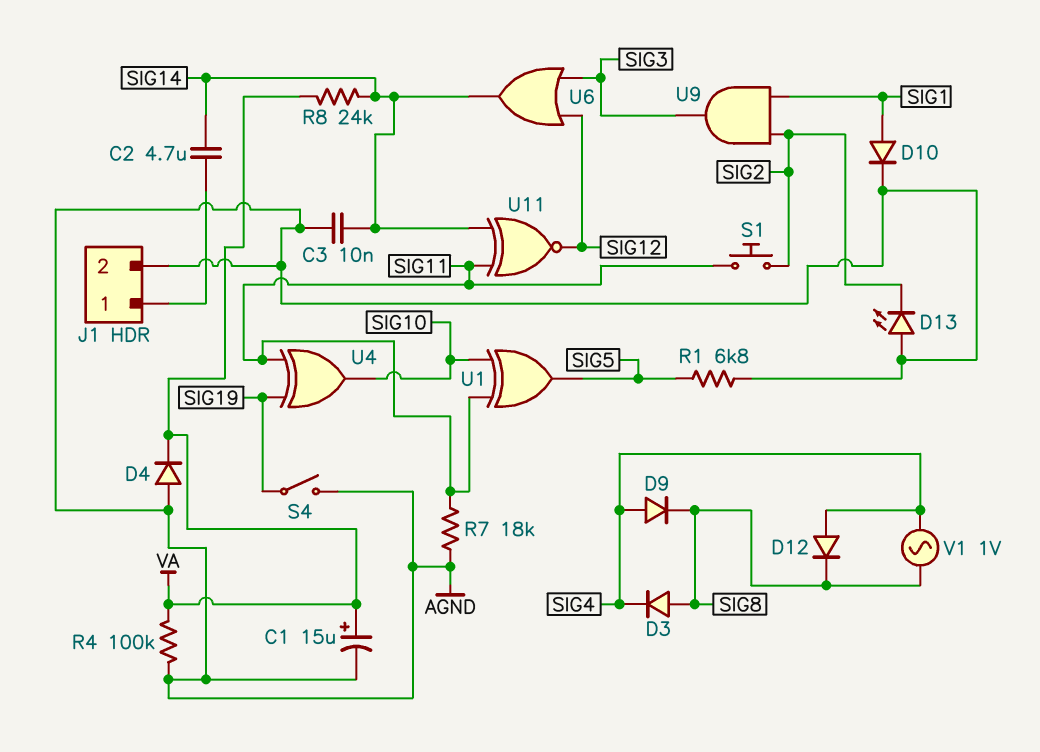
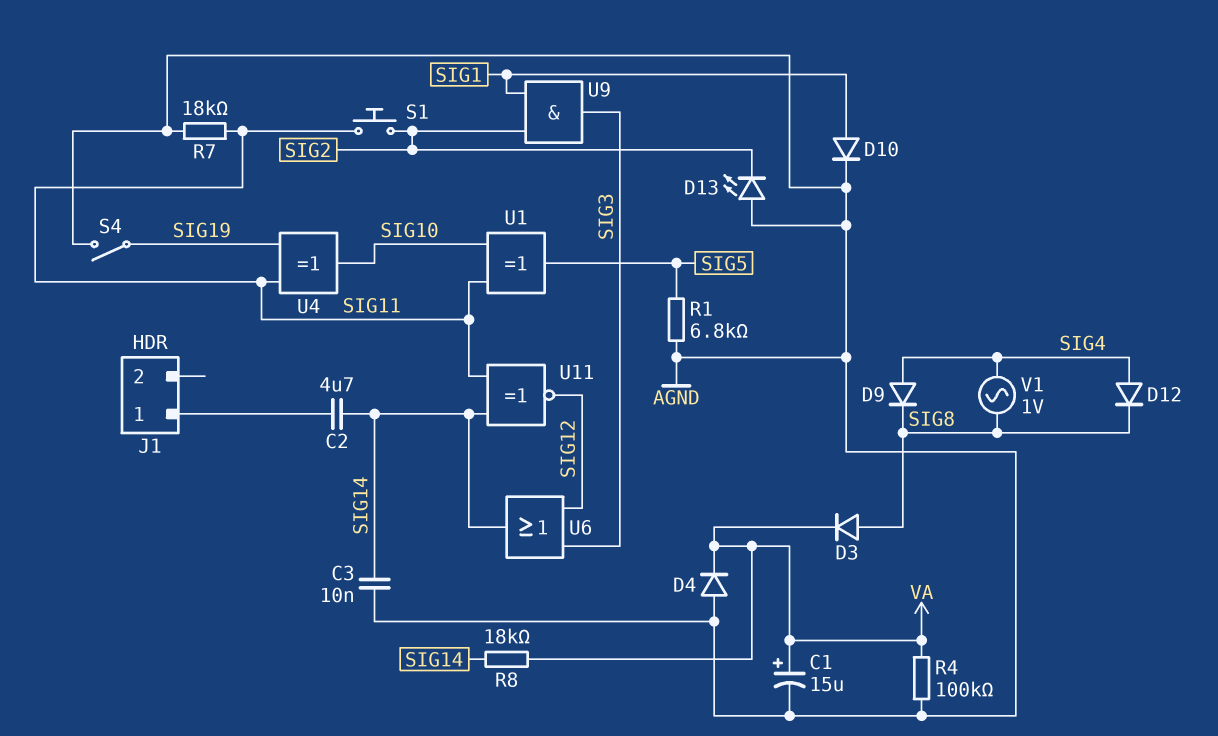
D3: diode (A SIG8, K SIG4) -> diode (A SIG8, K VA)
J1 pin 2: AGND -> none
R8: 24k (SIG14, VA) -> 18k (SIG14, VA)

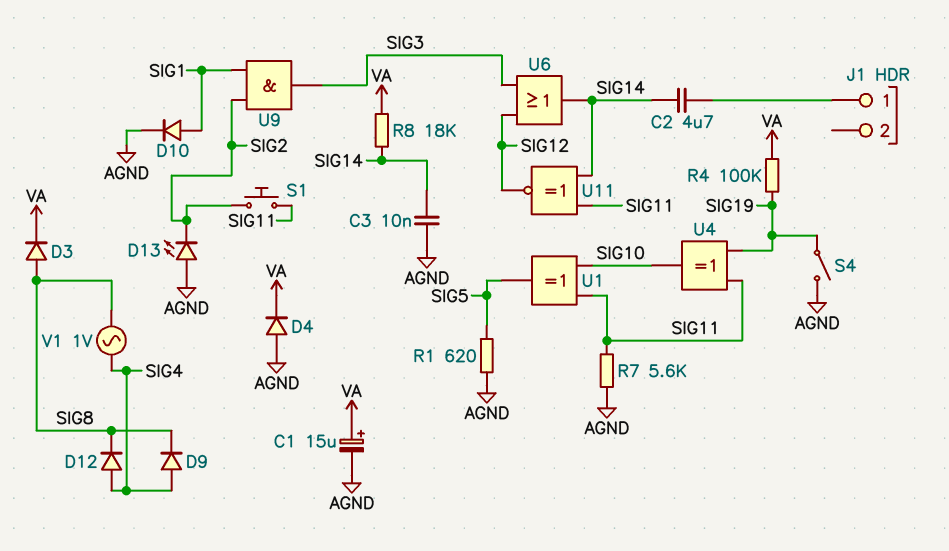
R1: 6.8k (AGND, SIG5) -> 620 (AGND, SIG5)
R4: 100k (AGND, VA) -> 100k (SIG19, VA)
R7: 18k (AGND, SIG11) -> 5.6k (AGND, SIG11)

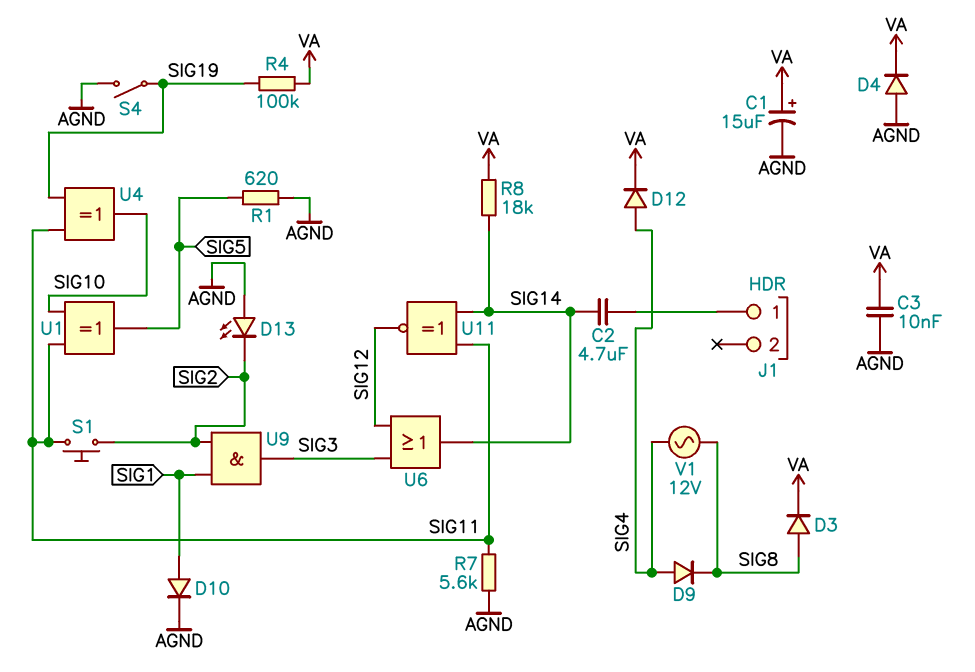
C3: 10nF (AGND, SIG14) -> 10nF (AGND, VA)
D12: diode (A SIG4, K SIG8) -> diode (A SIG4, K VA)
V1: AC 1V (SIG4, SIG8) -> AC 12V (SIG4, SIG8)

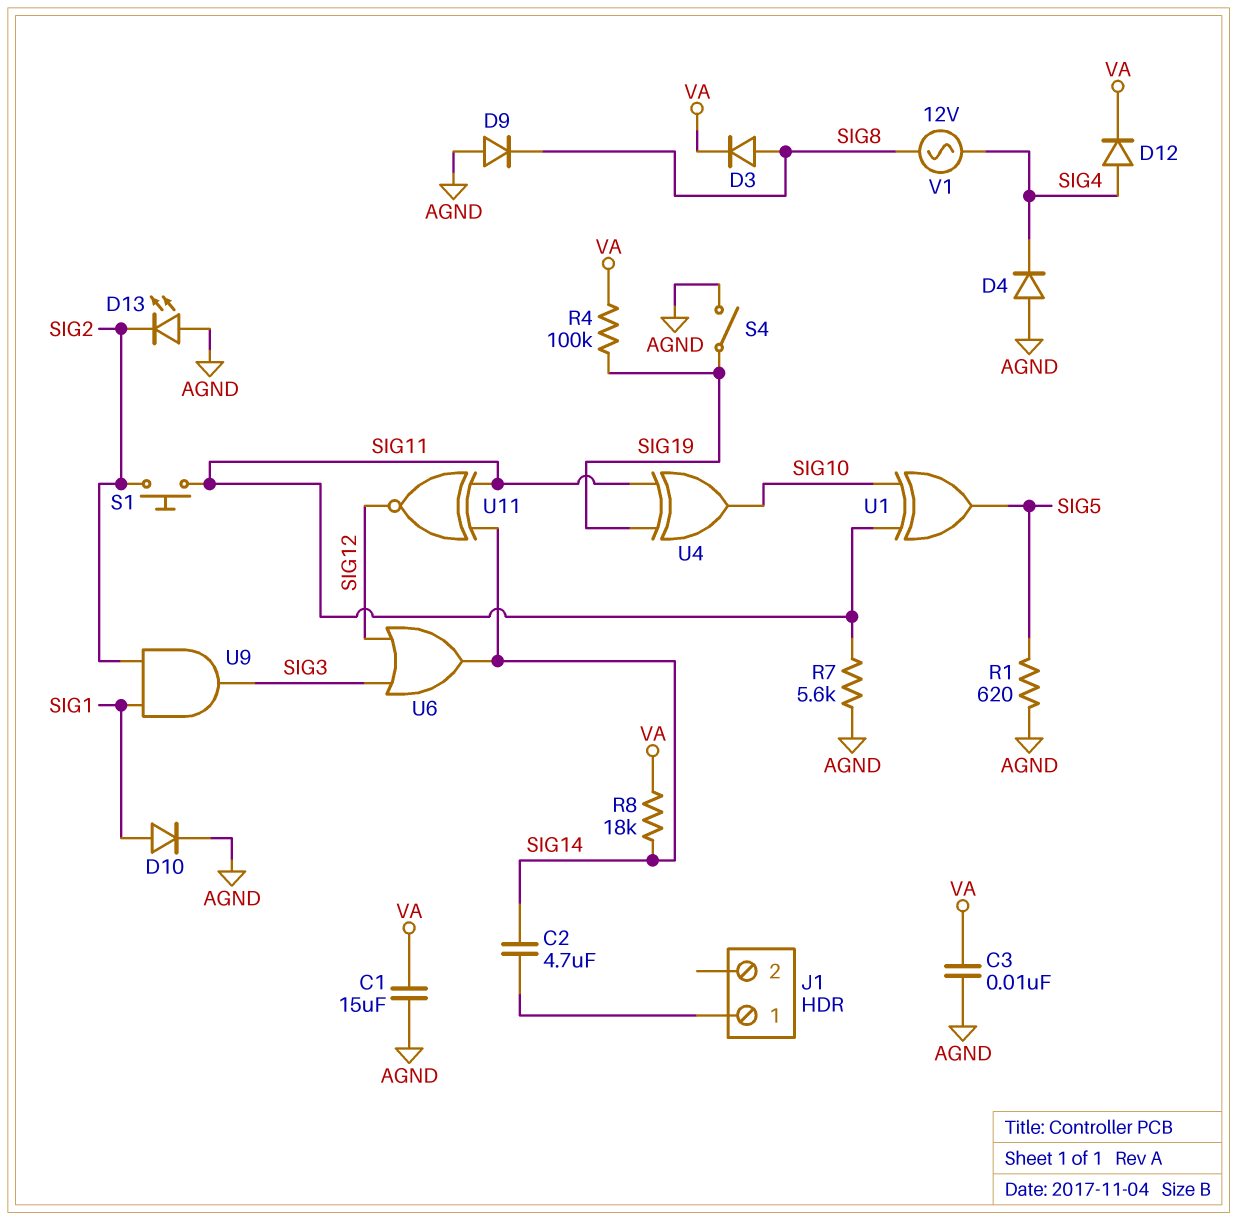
C1: 15uF (plus VA, minus AGND) -> 15uF (AGND, VA)
D4: diode (A AGND, K VA) -> diode (A AGND, K SIG4)
D9: diode (A SIG4, K SIG8) -> diode (A AGND, K SIG8)

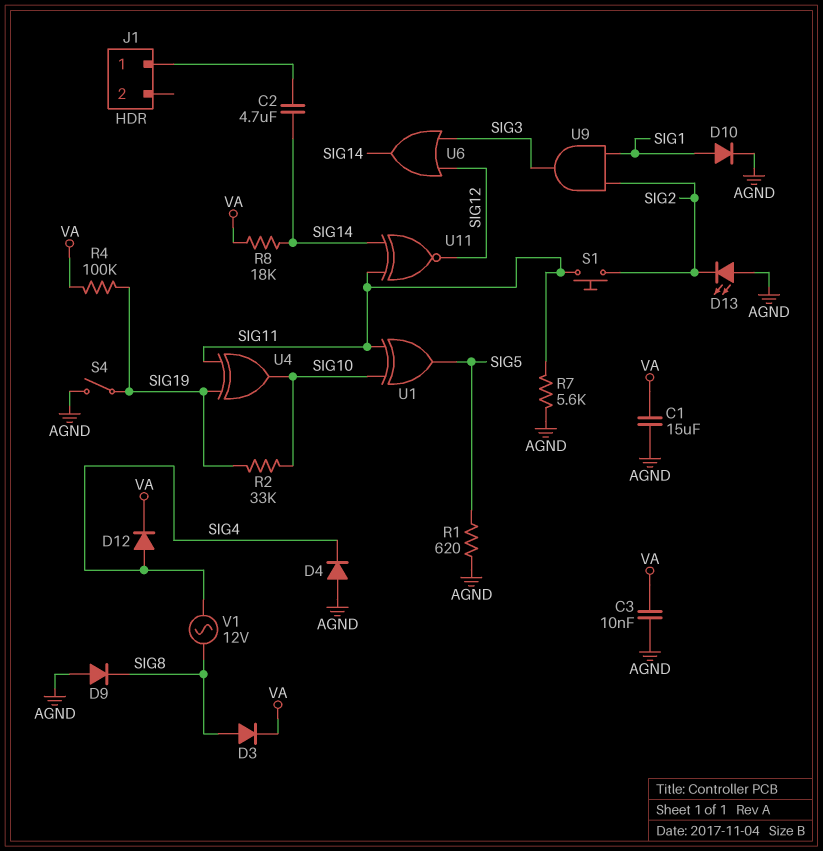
R2: none -> 33k (SIG10, SIG19)

